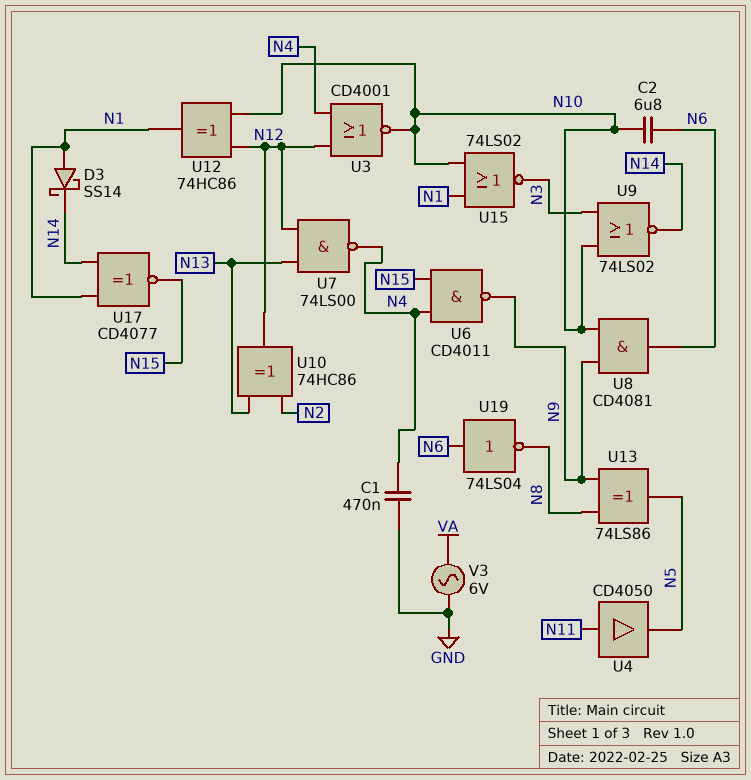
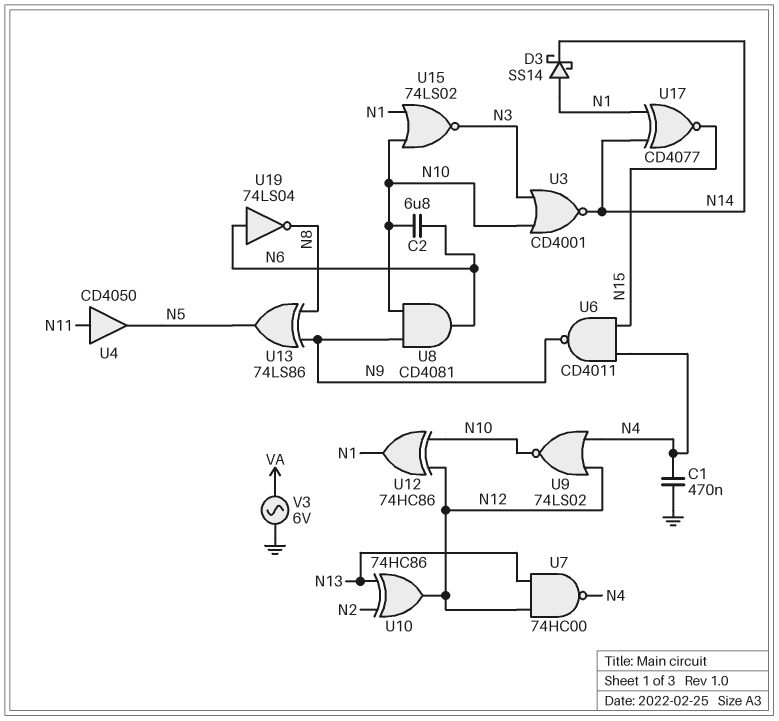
U3: NOR CD4001 (in N4, in N12, out N10) -> NOR CD4001 (in N3, in N10, out N14)
U7: NAND 74LS00 (in N12, in N13, out N4) -> NAND 74HC00 (in N12, in N13, out N4)
U9: NOR 74LS02 (in N3, in N10, out N14) -> NOR 74LS02 (in N4, in N12, out N10)

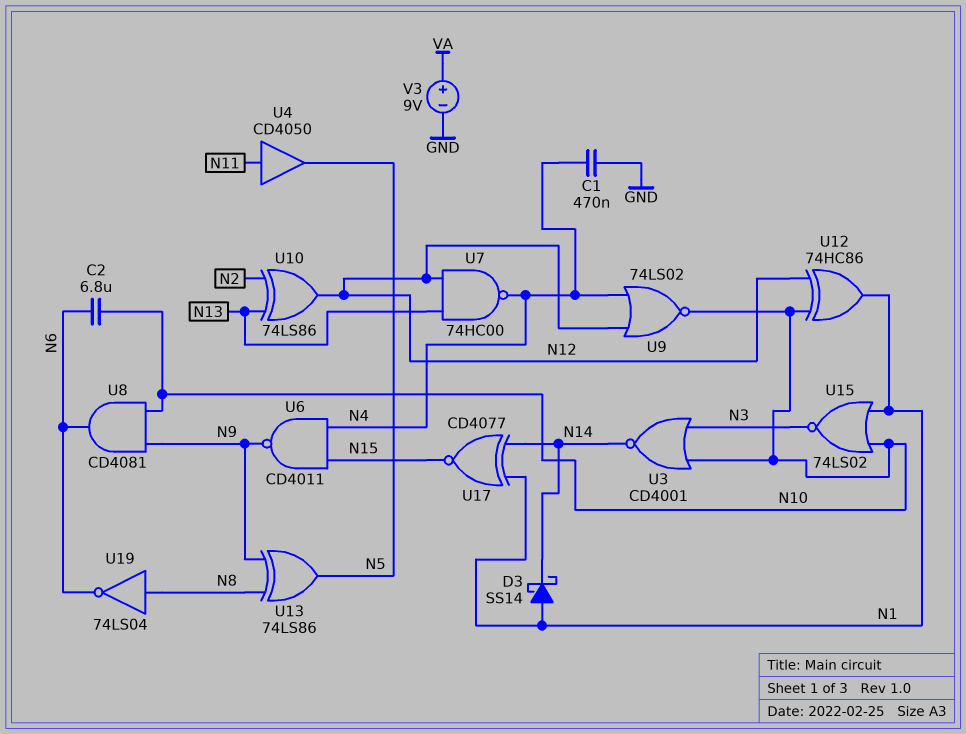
U10: XOR 74HC86 (in N2, in N13, out N12) -> XOR 74LS86 (in N2, in N13, out N12)
U19: NOT 74LS04 (in N6, out N8) -> NOT 74LS04 (in N8, out N6)
V3: AC 6V (GND, VA) -> 9V (plus VA, minus GND)

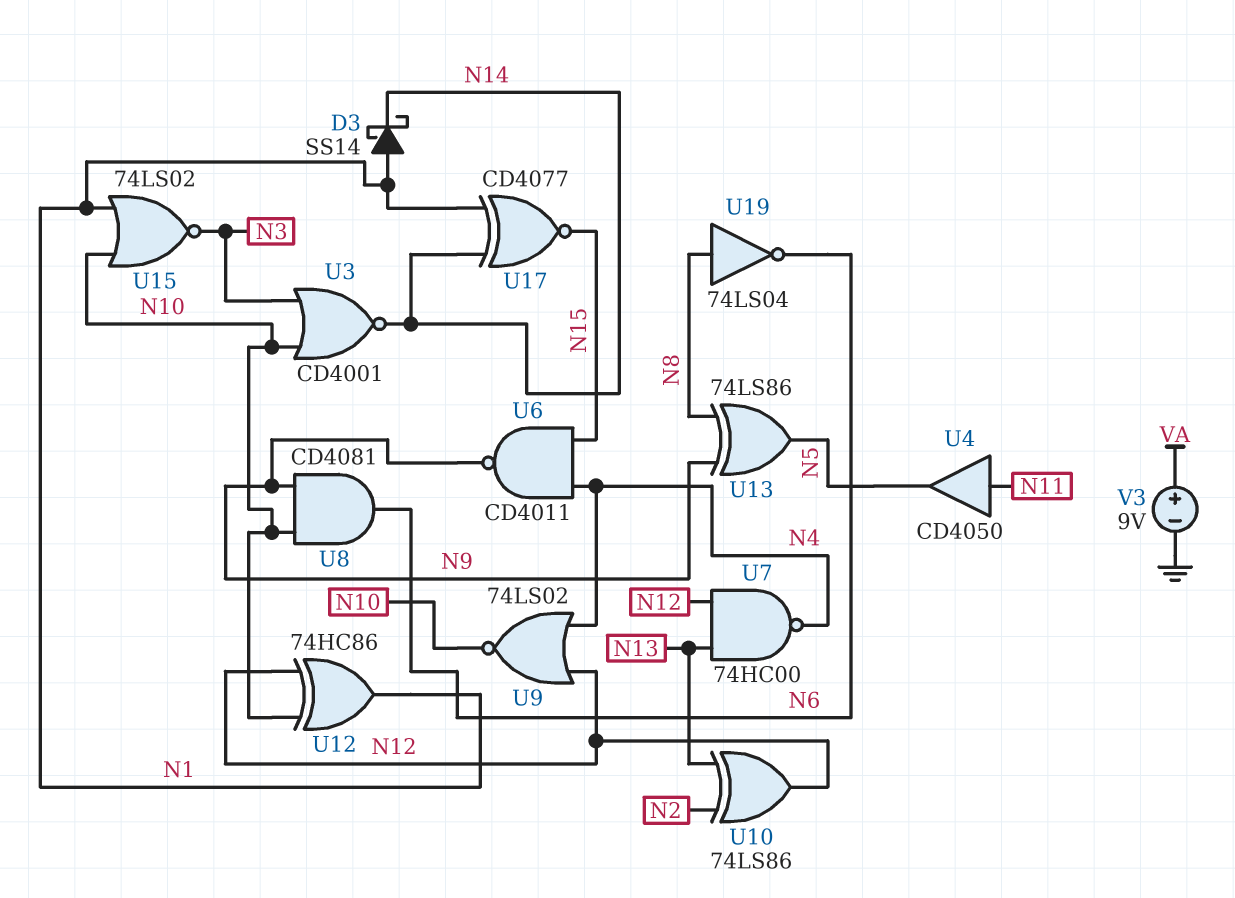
C1: 470nF (GND, N4) -> none
C2: 6.8uF (N6, N10) -> none

